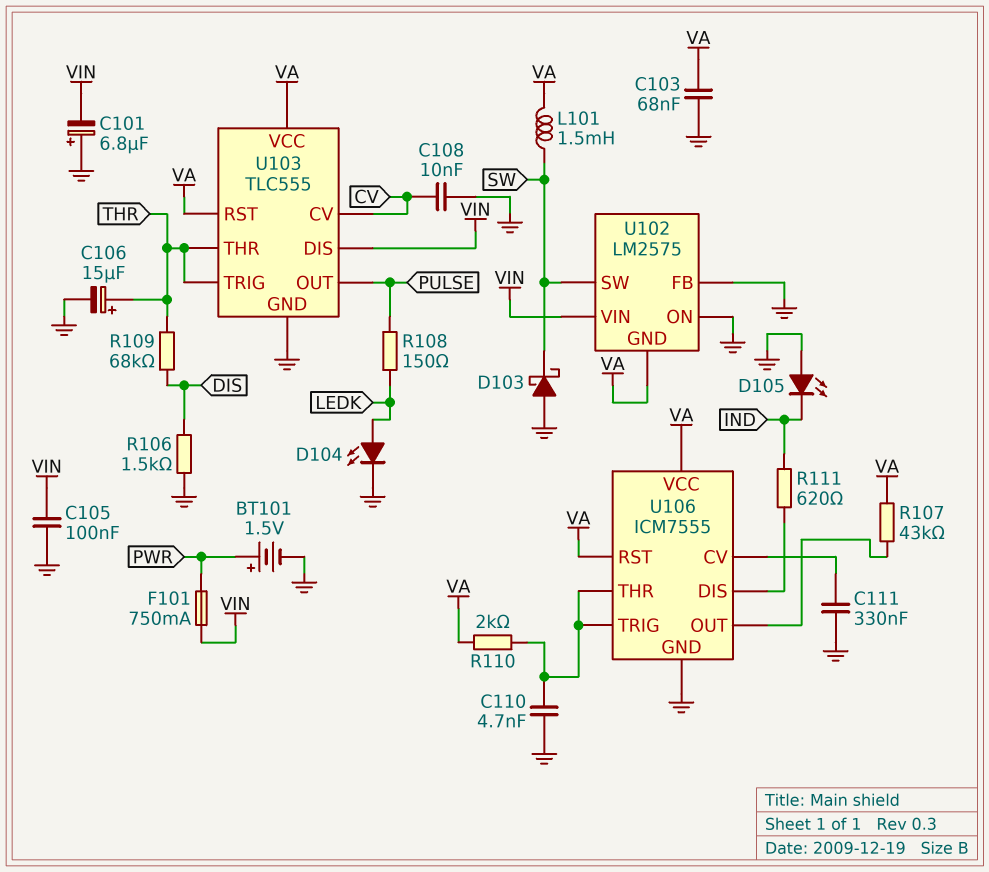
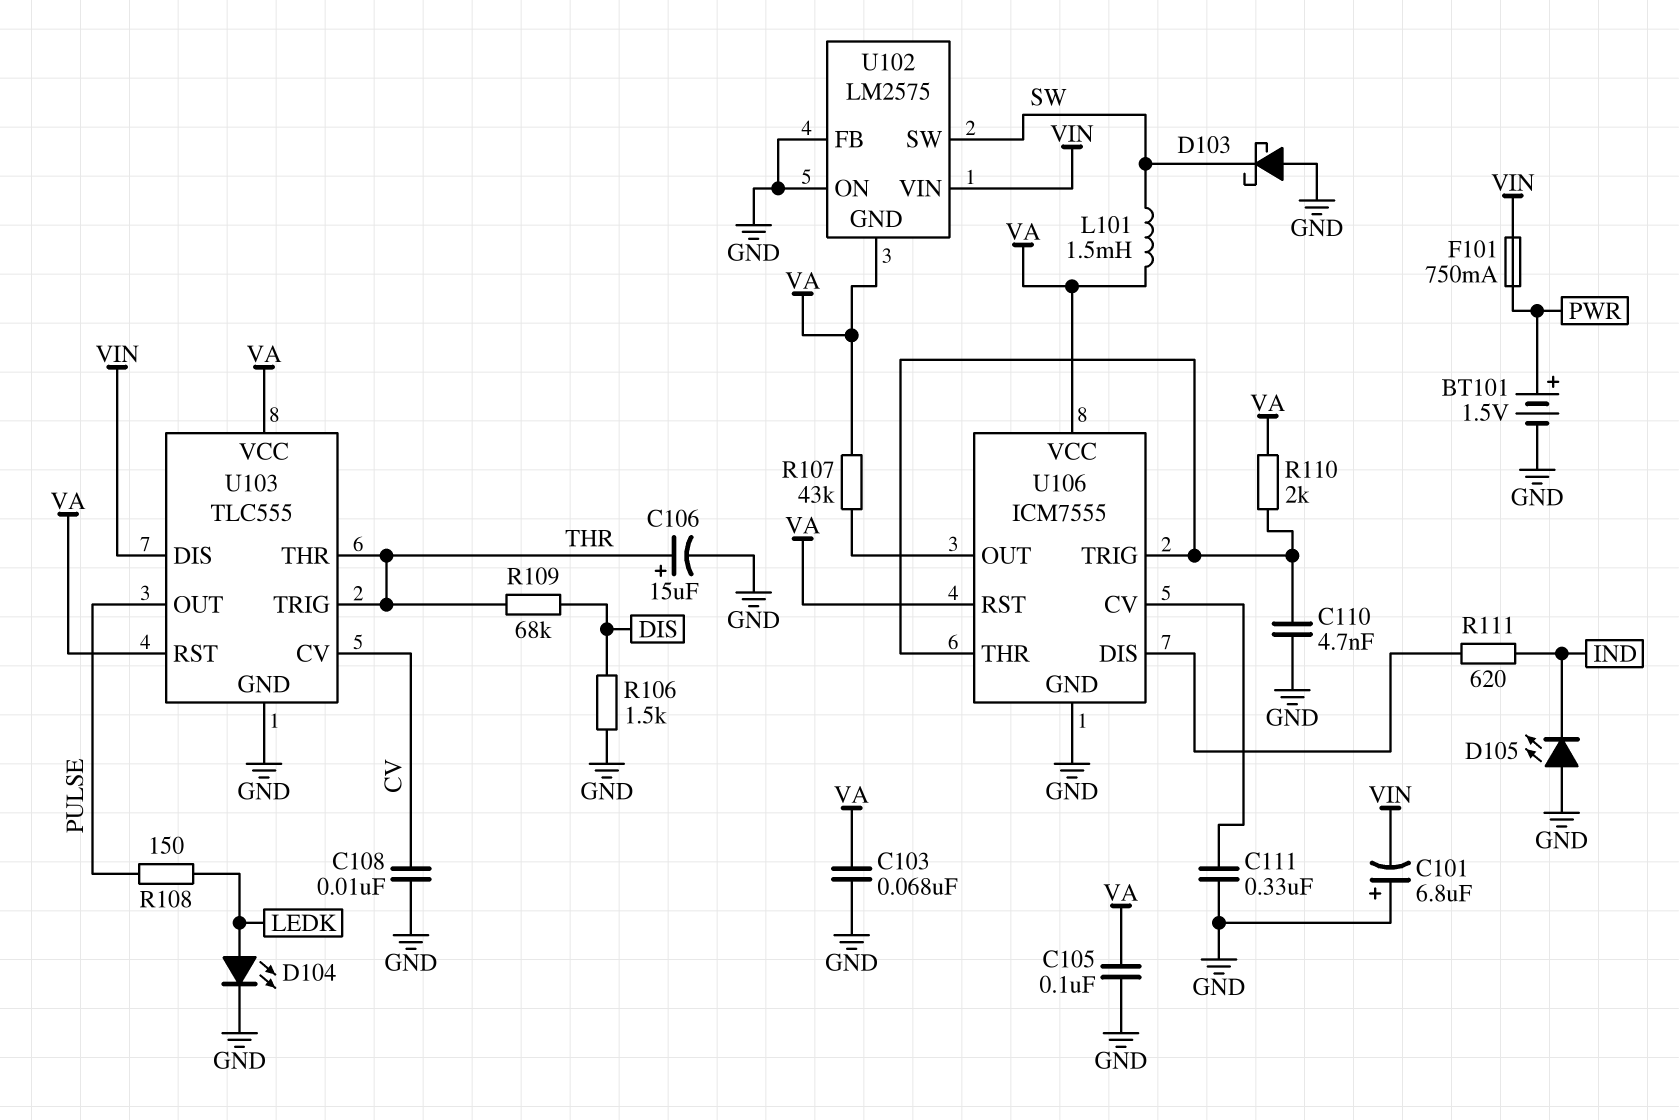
C105: 100nF (GND, VIN) -> 100nF (GND, VA)

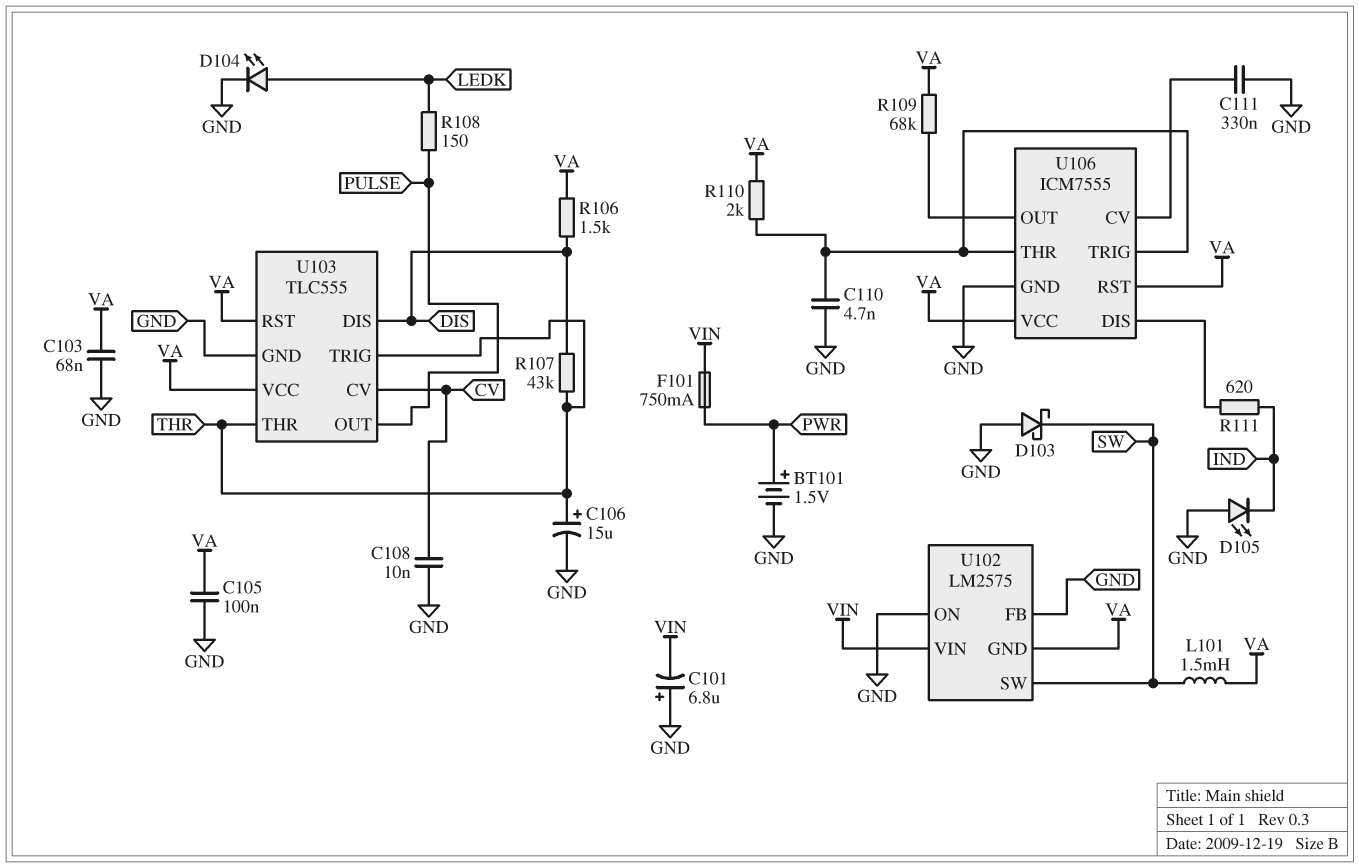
R106: 1.5k (DIS, GND) -> 1.5k (DIS, VA)
R107: 43k (U106/OUT, VA) -> 43k (DIS, THR)
R109: 68k (DIS, THR) -> 68k (U106/OUT, VA)
U103 pin DIS: VIN -> DIS

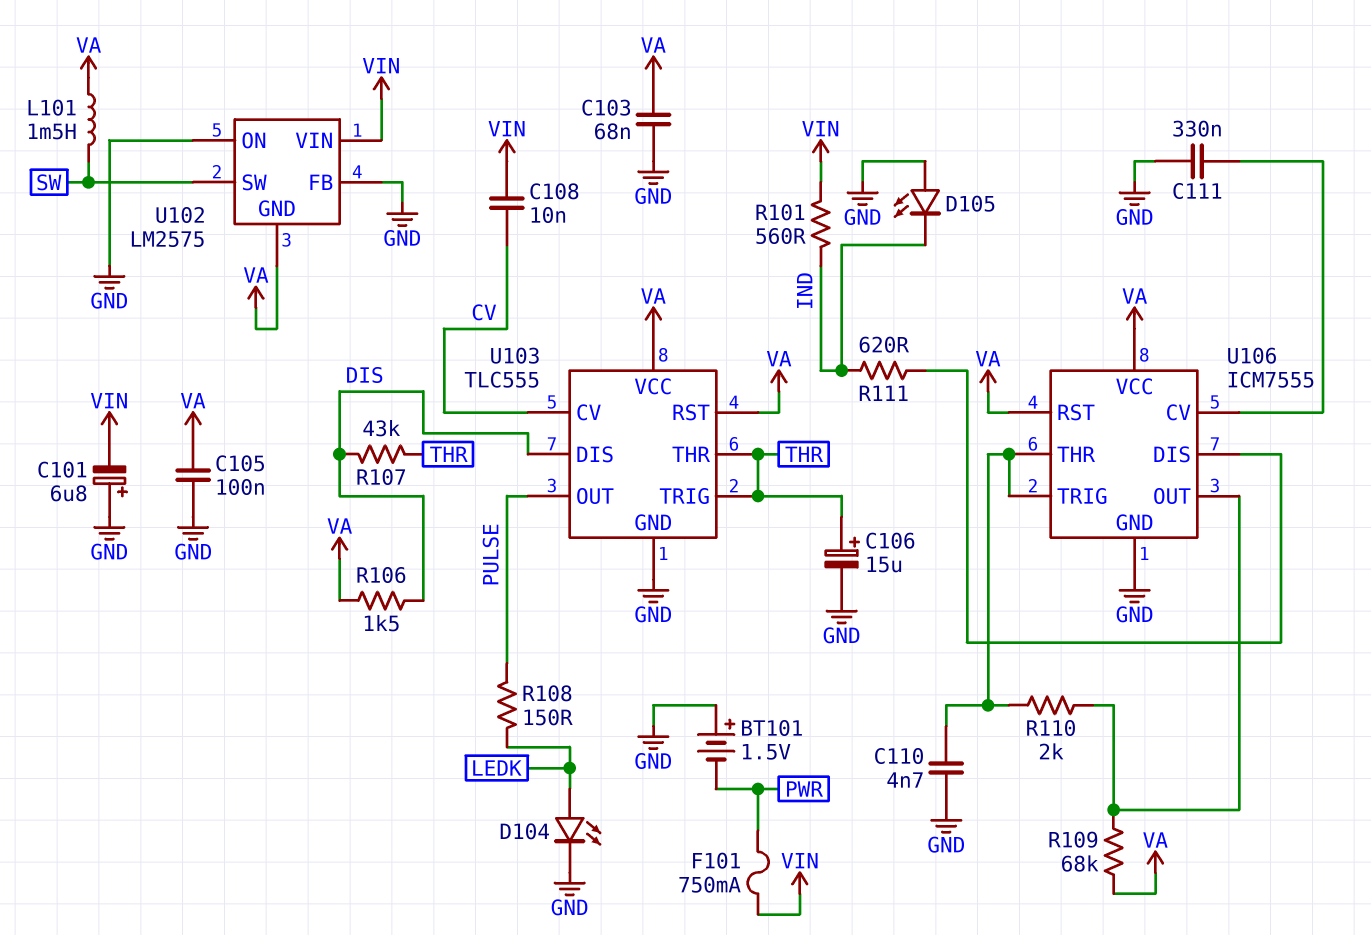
BT101: 1.5V (plus PWR, minus GND) -> 1.5V (plus GND, minus PWR)
C108: 10nF (CV, GND) -> 10nF (CV, VIN)
D103: schottky (A GND, K SW) -> none
R101: none -> 560 (IND, VIN)
R110: 2k (U106/THR, VA) -> 2k (U106/OUT, U106/THR)

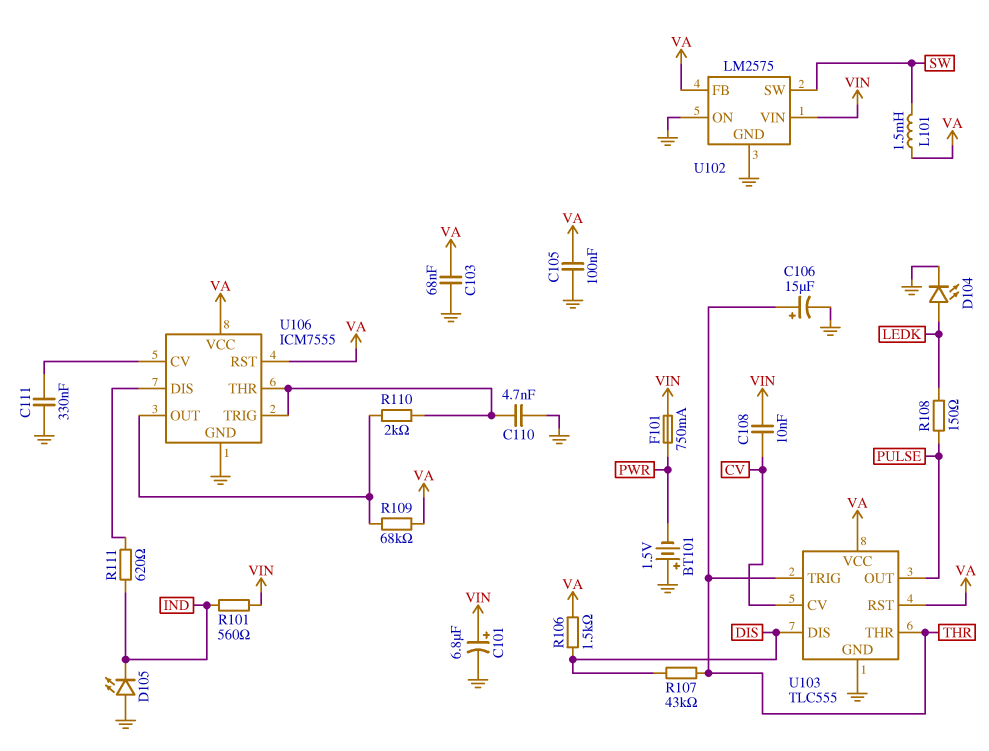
C101: 6.8uF (plus GND, minus VIN) -> 6.8uF (plus VIN, minus GND)
U102 pin FB: GND -> VA
U102 pin GND: VA -> GND

